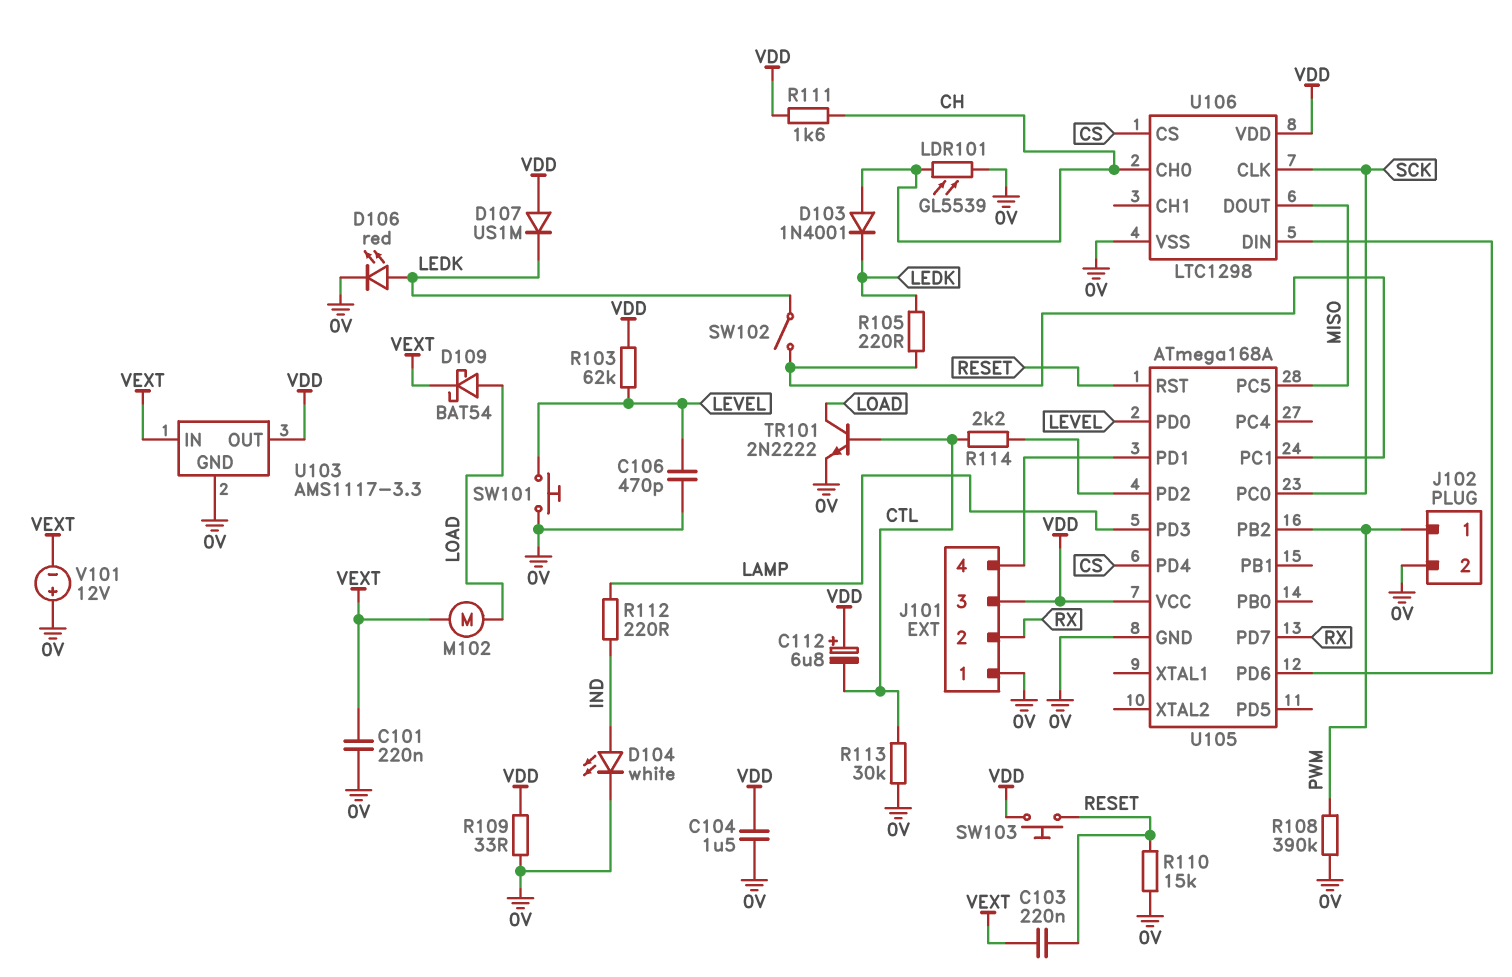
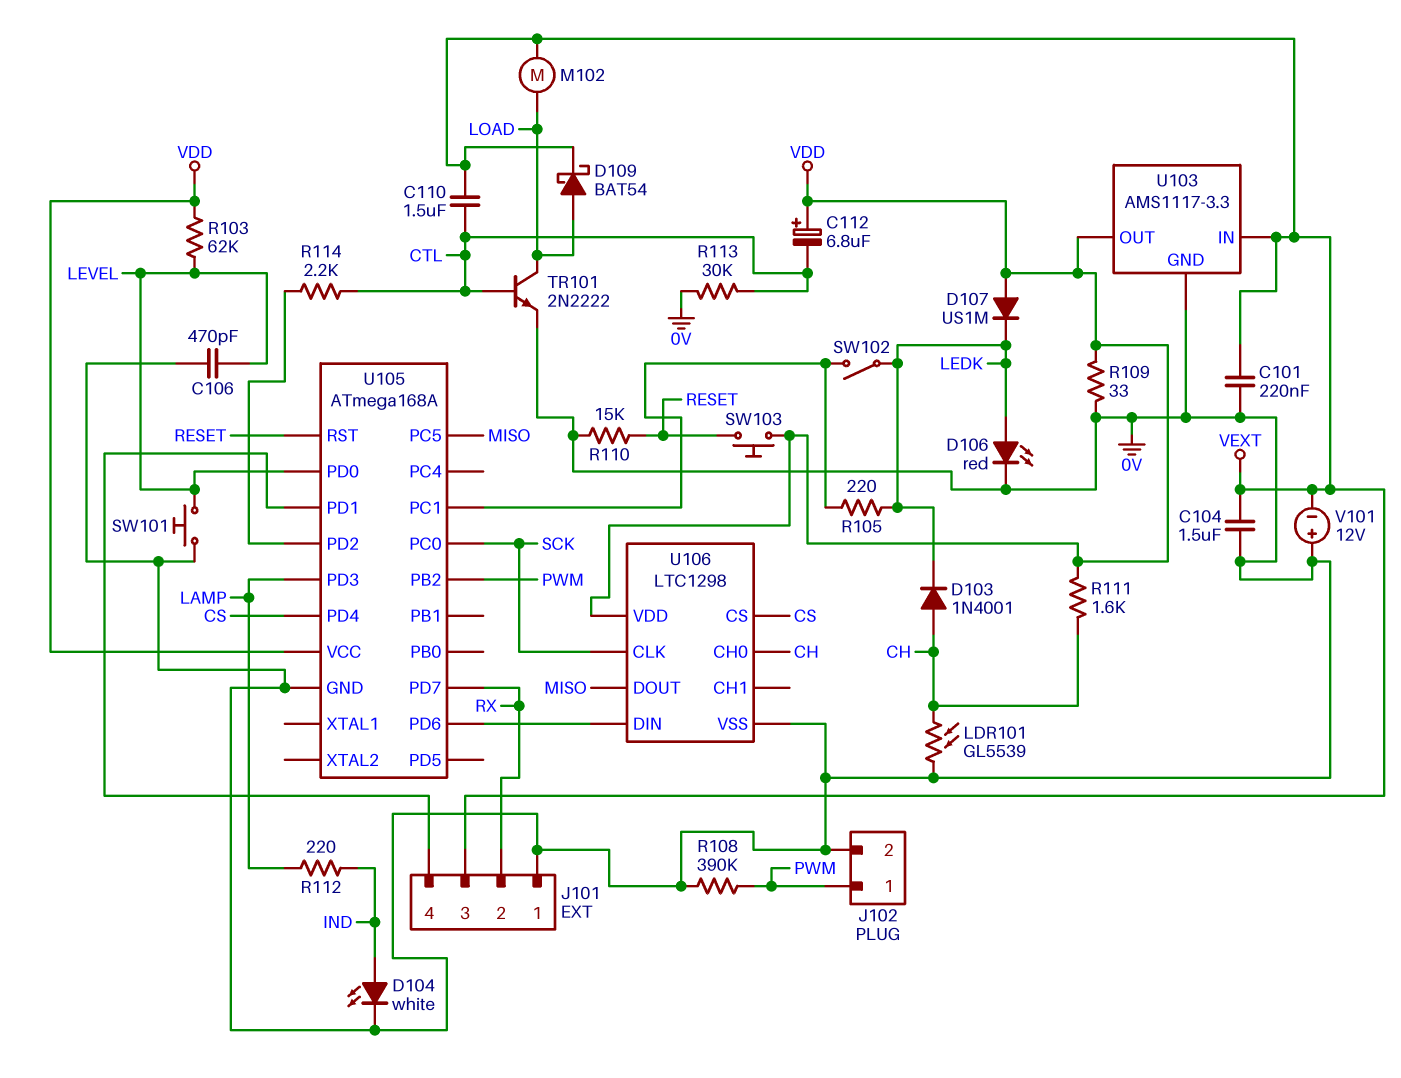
C103: 220nF (RESET, VEXT) -> none
C104: 1.5uF (0V, VDD) -> 1.5uF (0V, VEXT)
C110: none -> 1.5uF (CTL, VEXT)
J101 pin 3: VDD -> VEXT

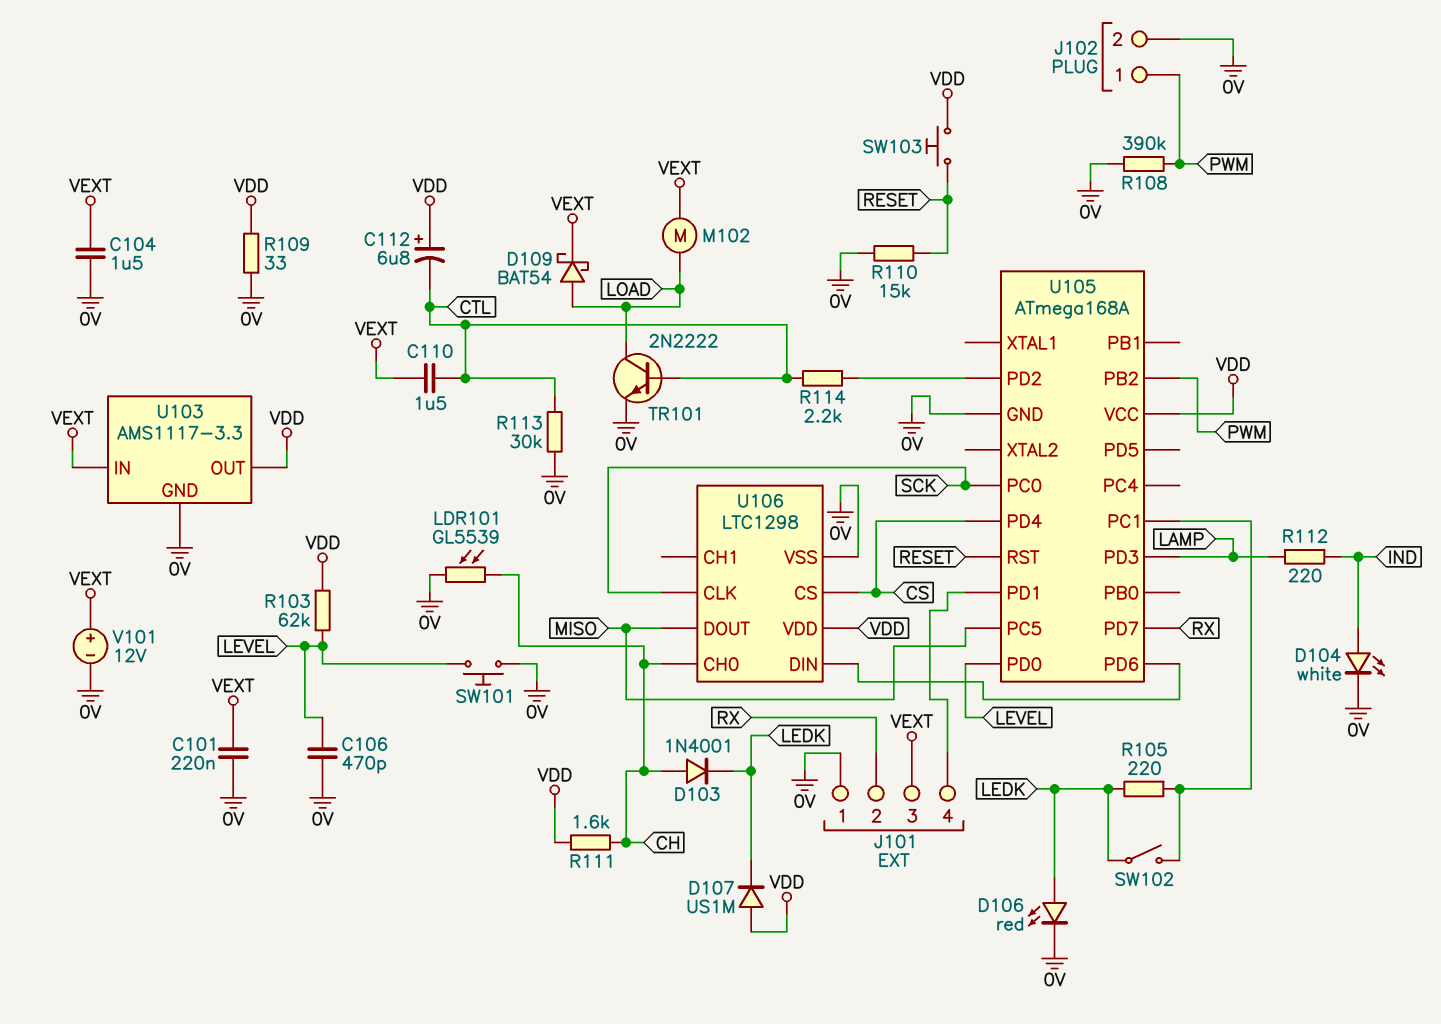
V101: 12V (plus 0V, minus VEXT) -> 12V (plus VEXT, minus 0V)

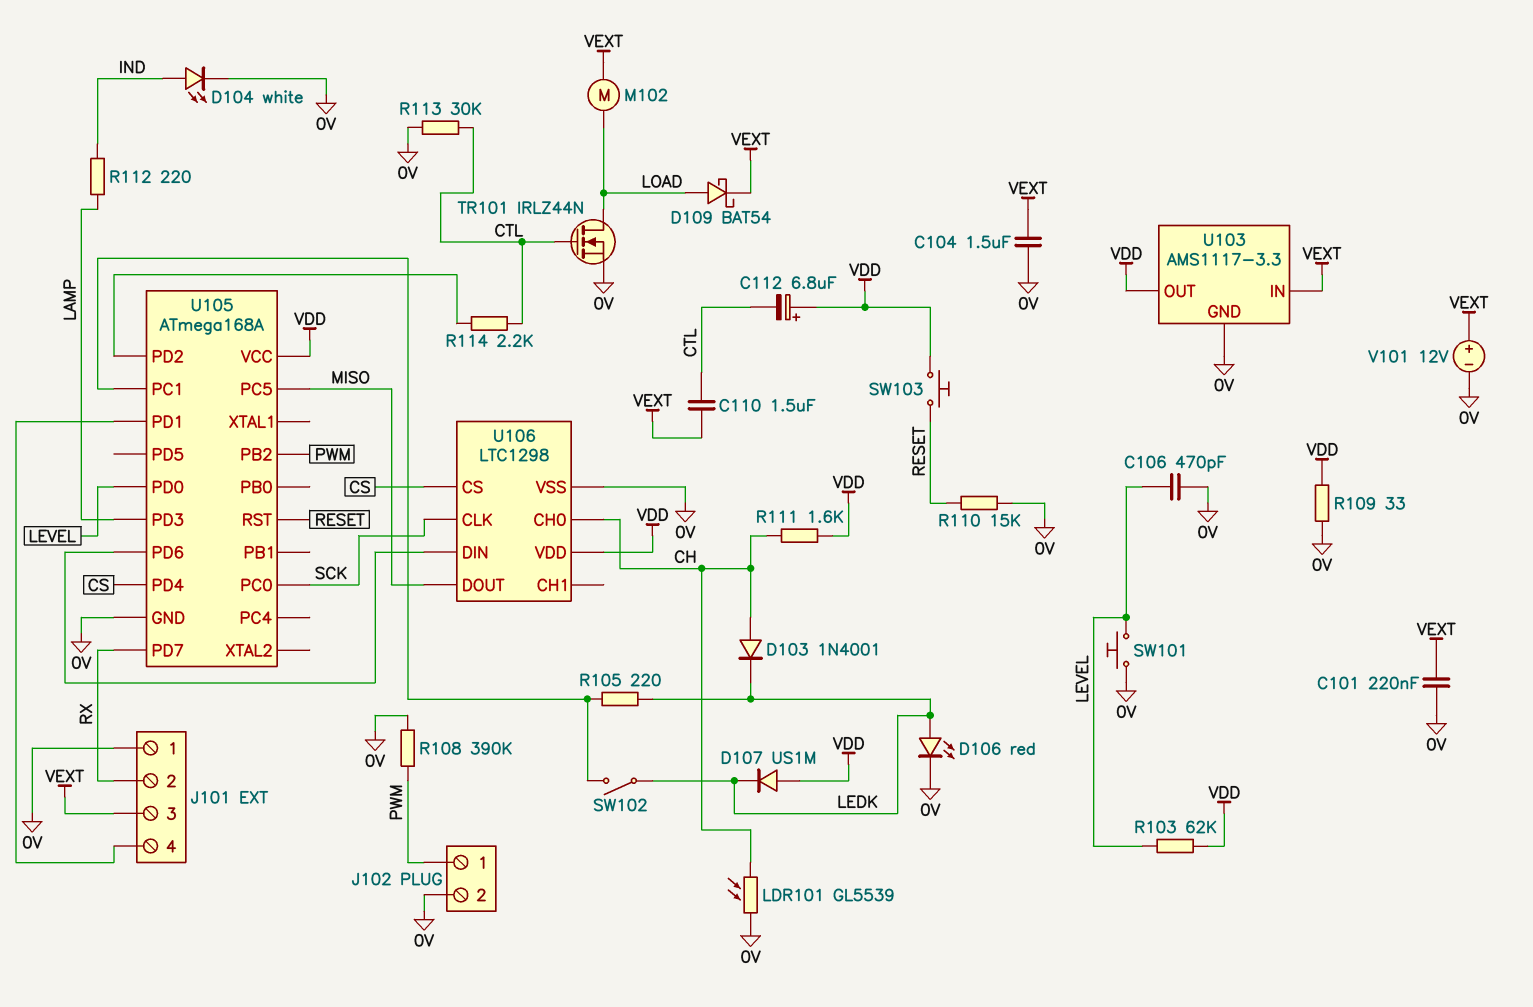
TR101: NPN 2N2222 (B CTL, C LOAD, E 0V) -> NMOS IRLZ44N (G CTL, D LOAD, S 0V)

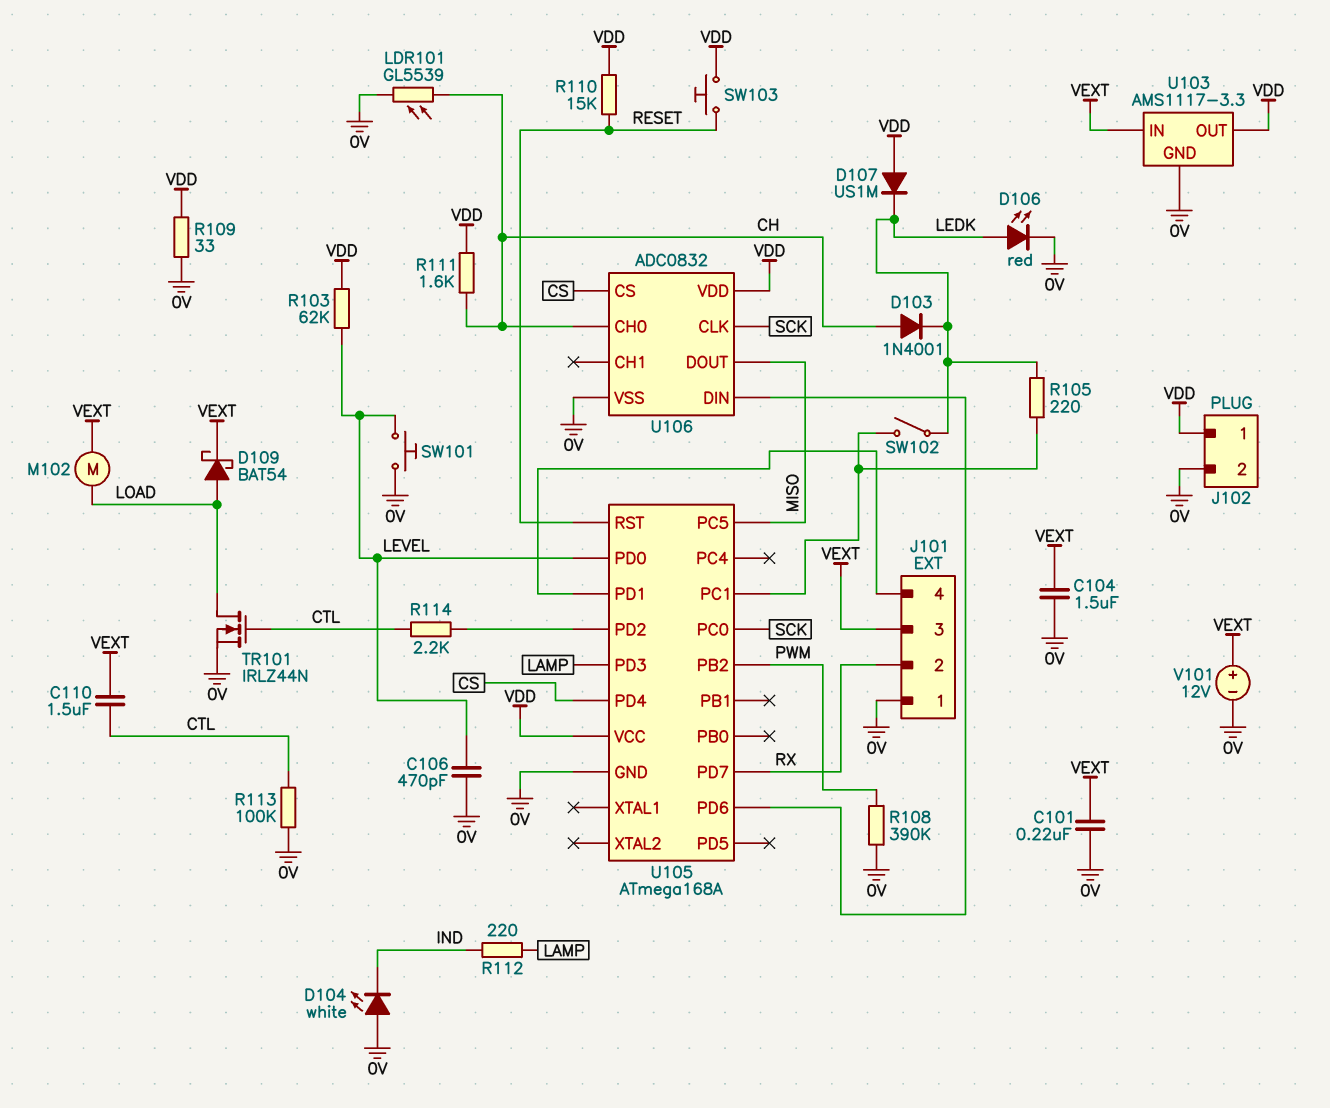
C112: 6.8uF (plus VDD, minus CTL) -> none
D104: LED white (A IND, K 0V) -> LED white (A 0V, K IND)
J102 pin 1: PWM -> VDD
R110: 15k (0V, RESET) -> 15k (RESET, VDD)
R113: 30k (0V, CTL) -> 100k (0V, CTL)
U106: LTC1298 -> ADC0832

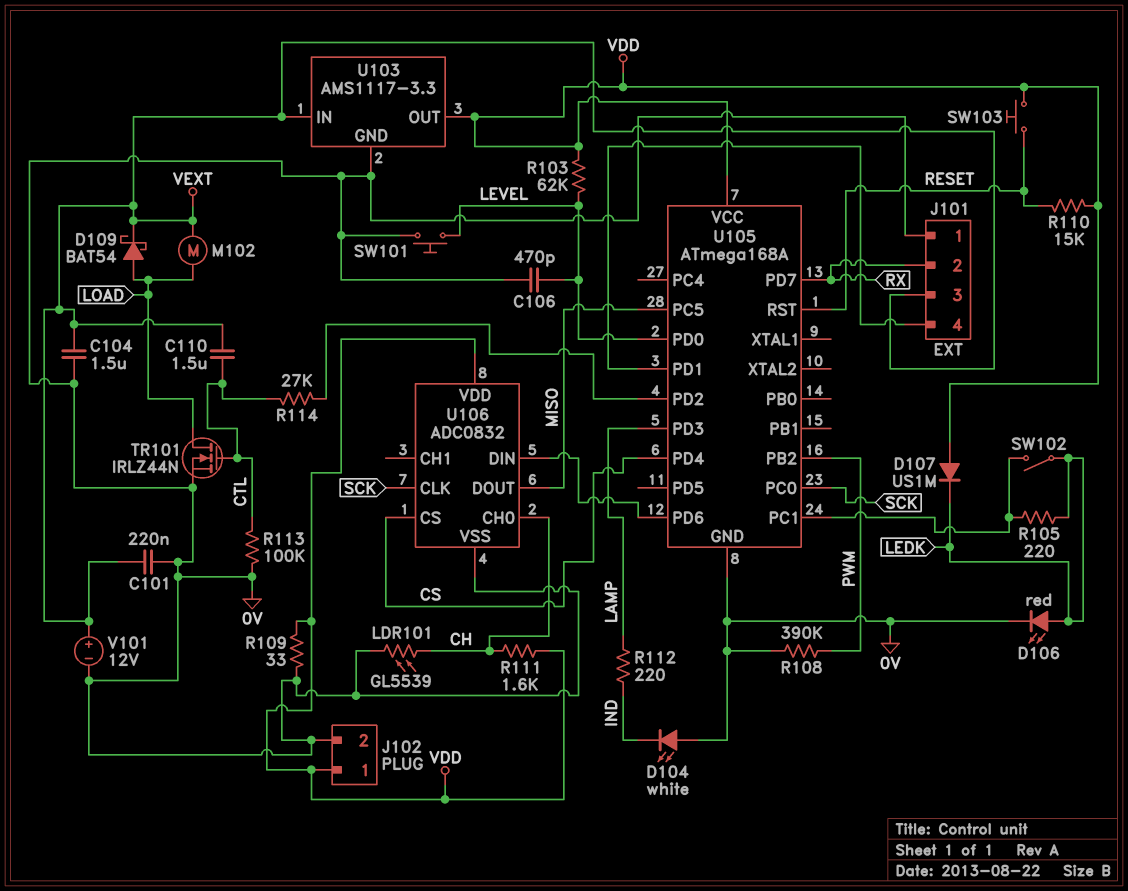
D103: diode 1N4001 (A CH, K LEDK) -> none
R114: 2.2k (CTL, U105/PD2) -> 27k (CTL, U105/PD2)

